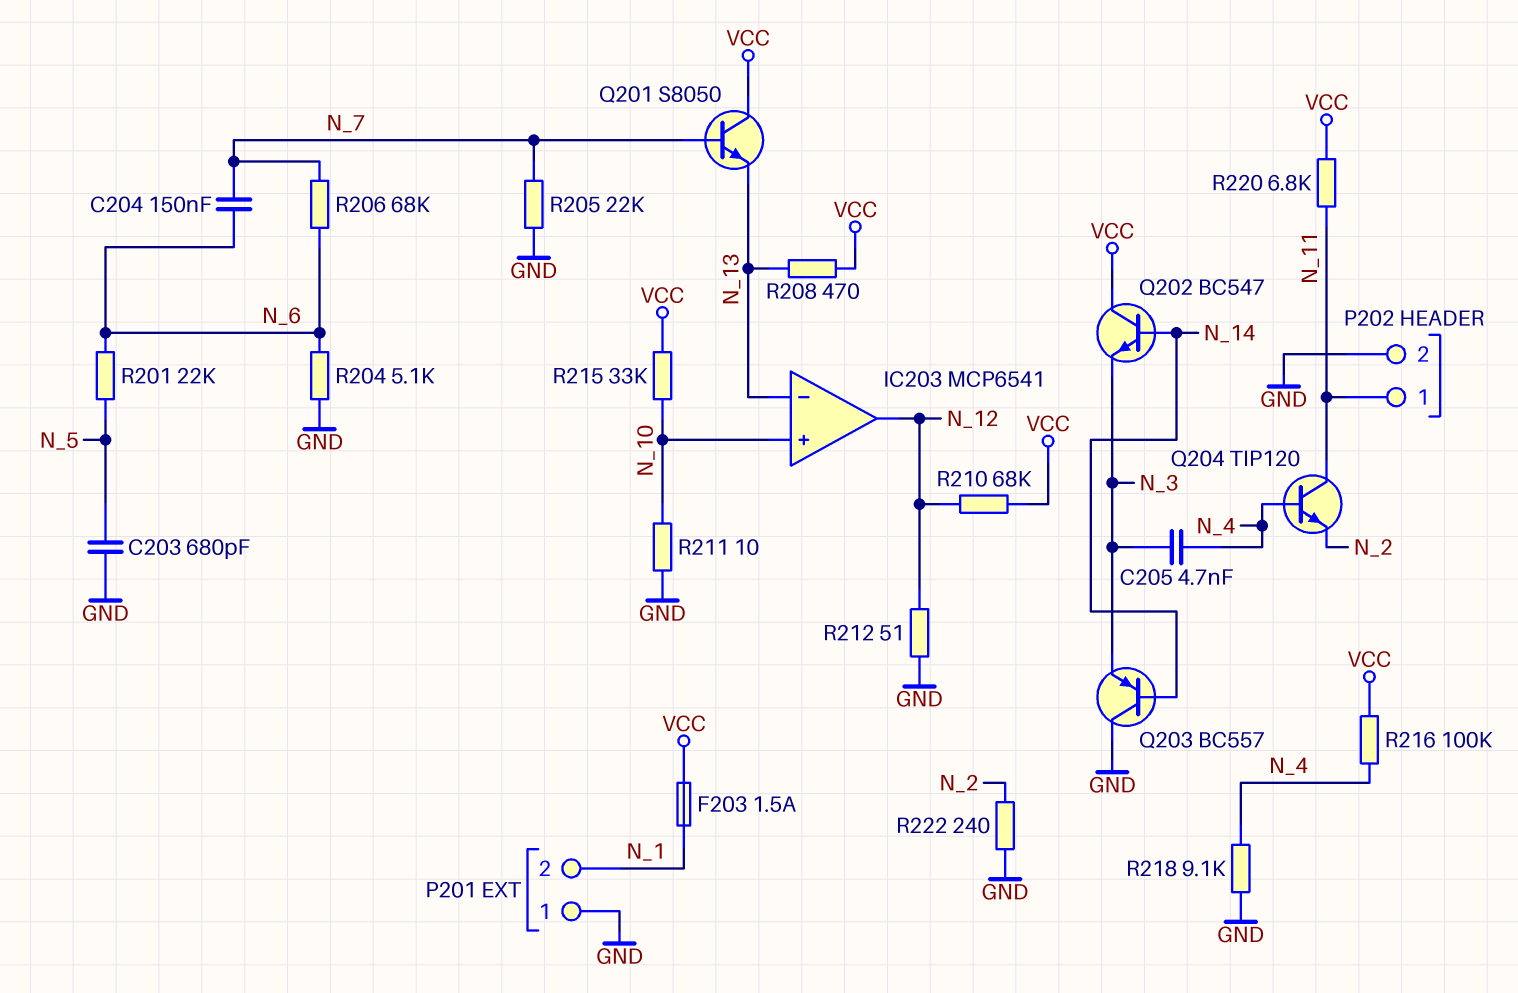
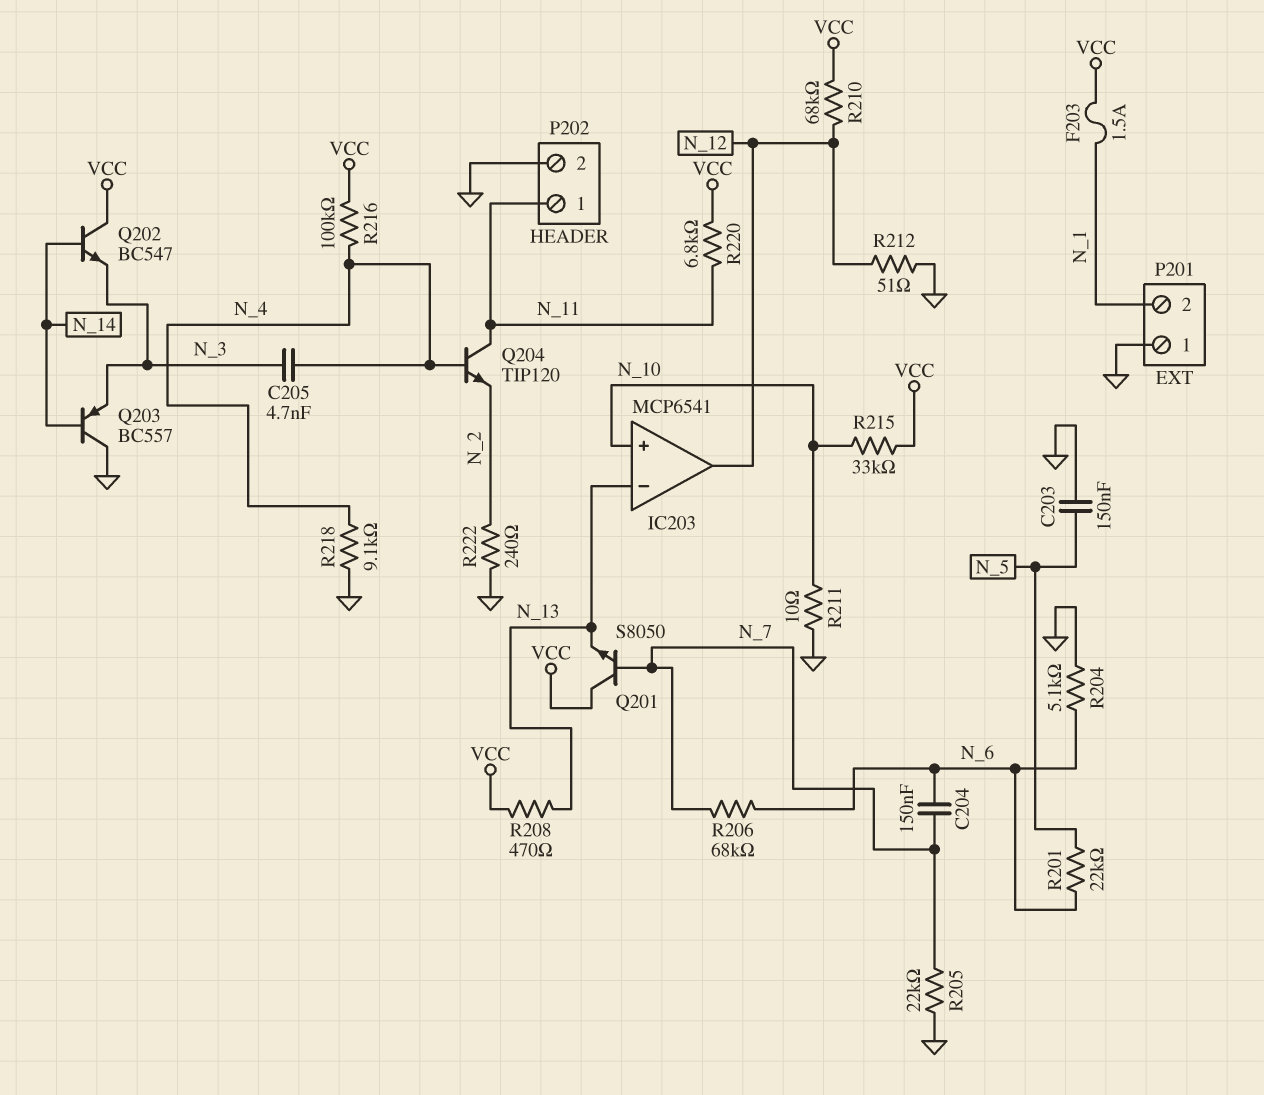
C203: 680pF (GND, N_5) -> 150nF (GND, N_5)

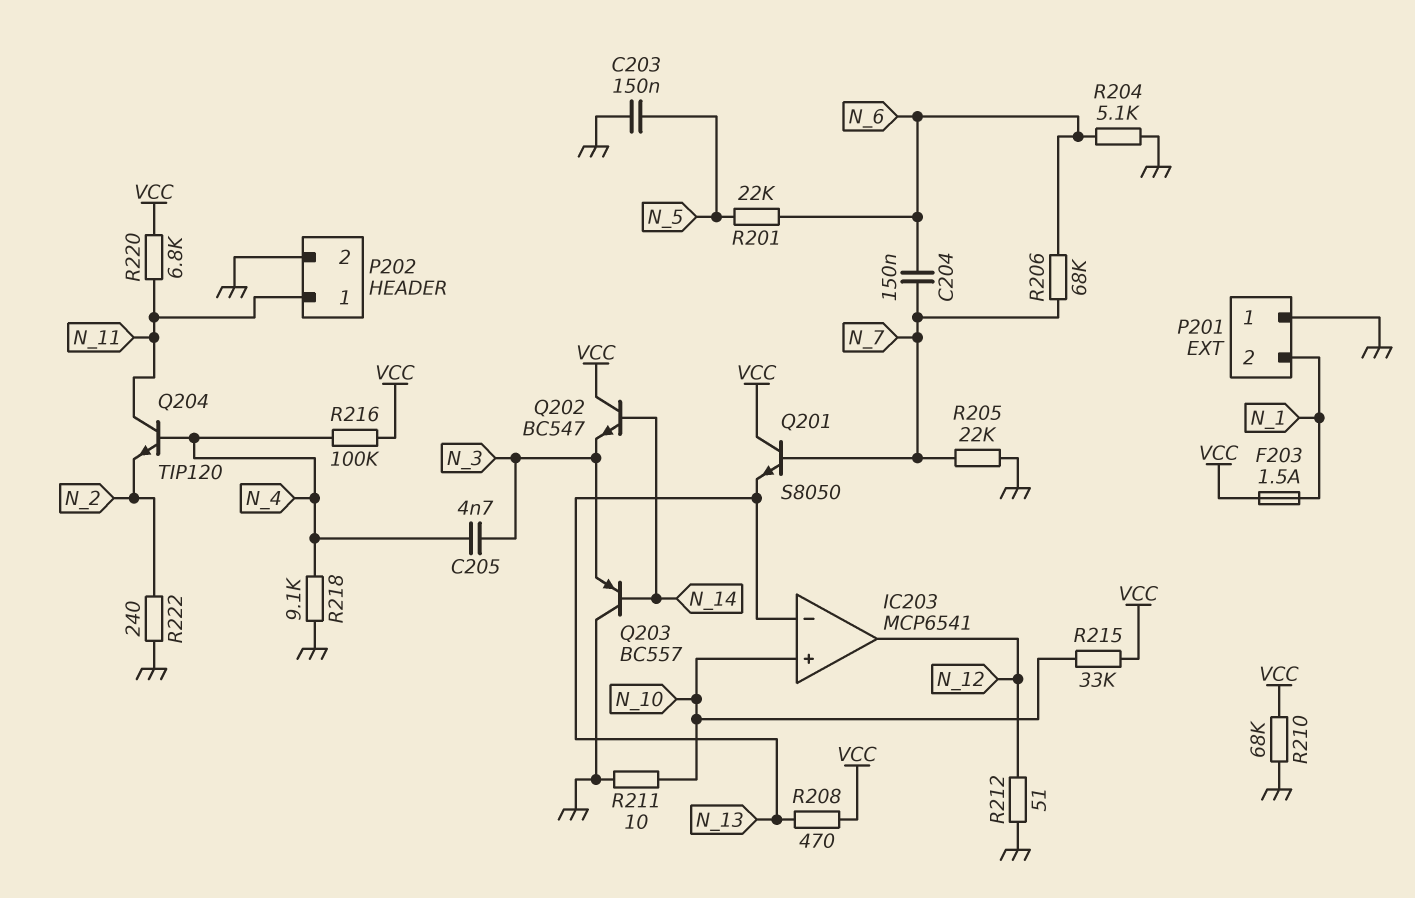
R210: 68k (N_12, VCC) -> 68k (GND, VCC)

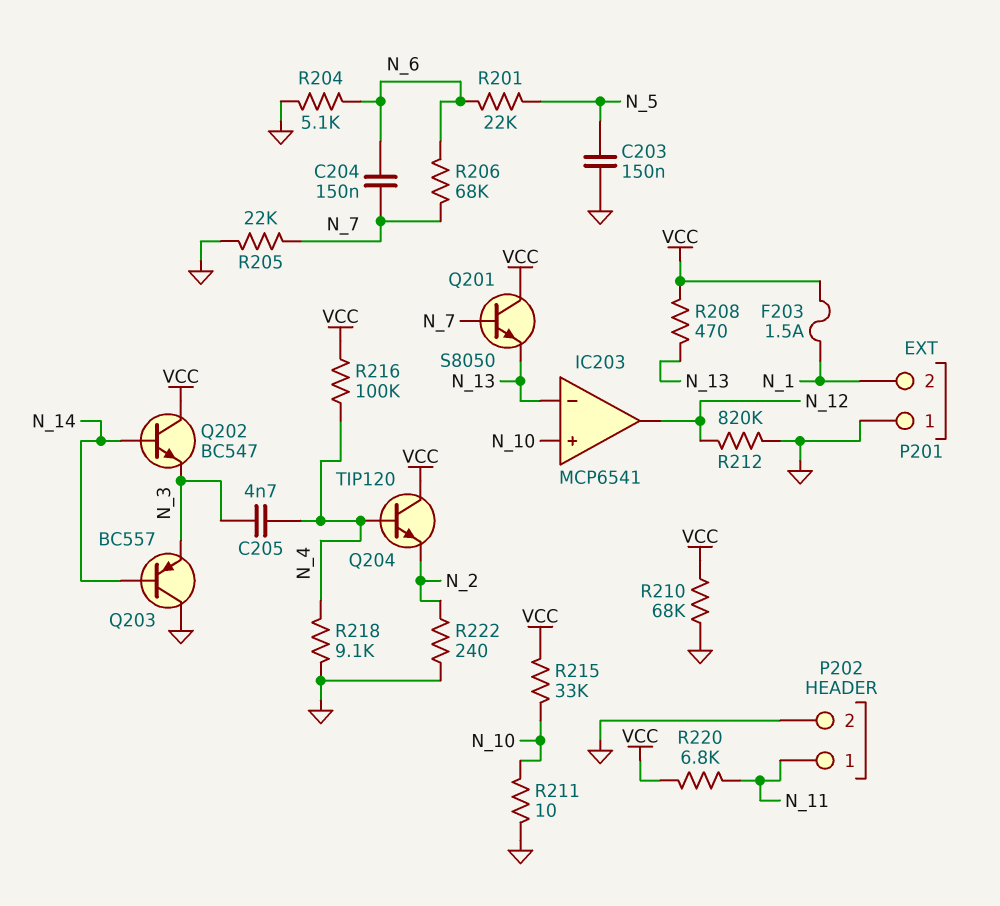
Q204: NPN TIP120 (B N_4, C N_11, E N_2) -> NPN TIP120 (B N_4, C VCC, E N_2)
R212: 51 (GND, N_12) -> 820k (GND, N_12)

